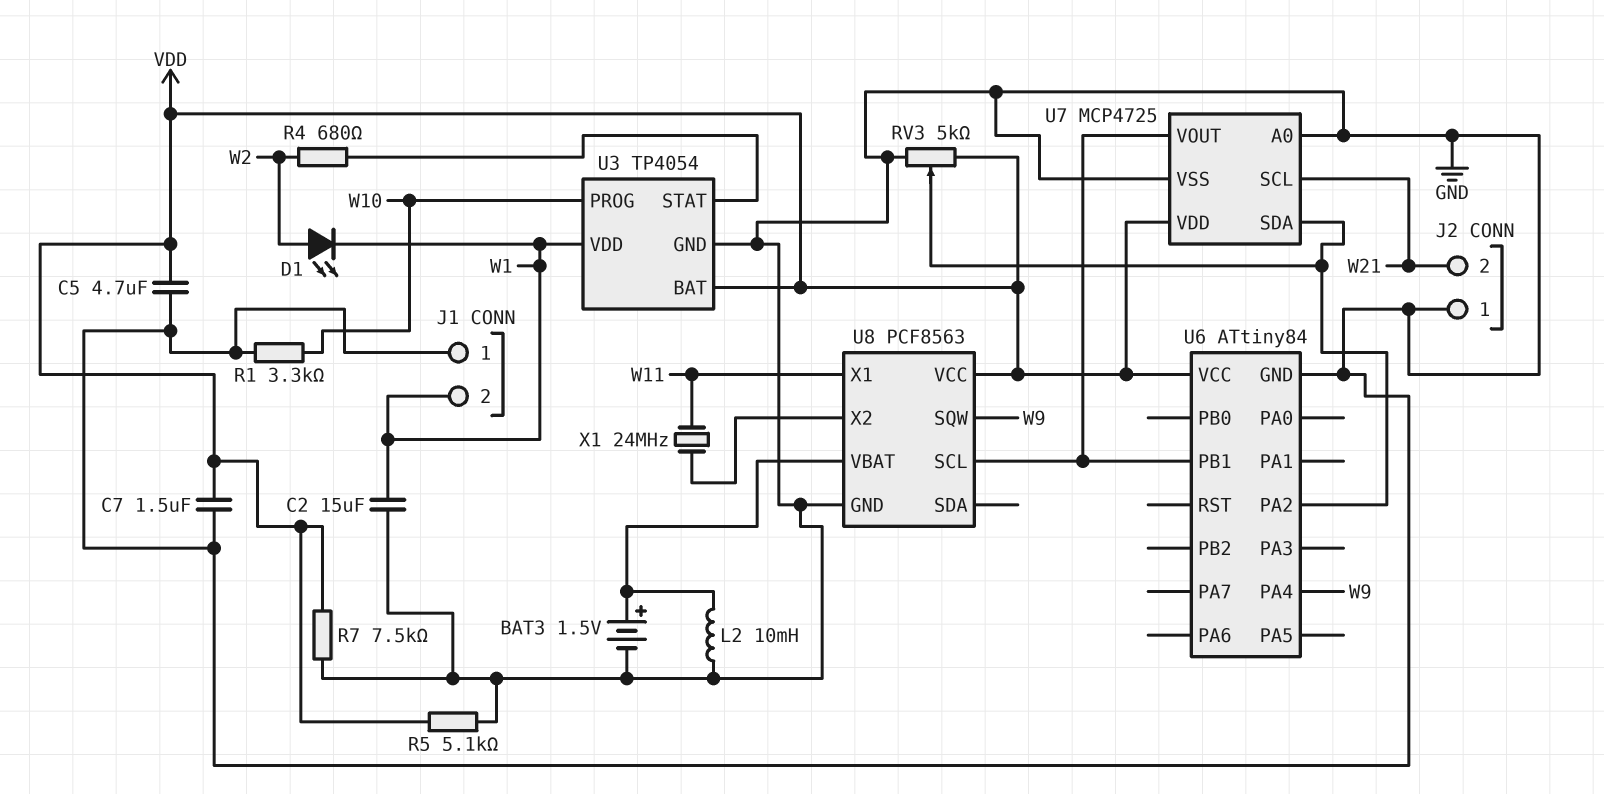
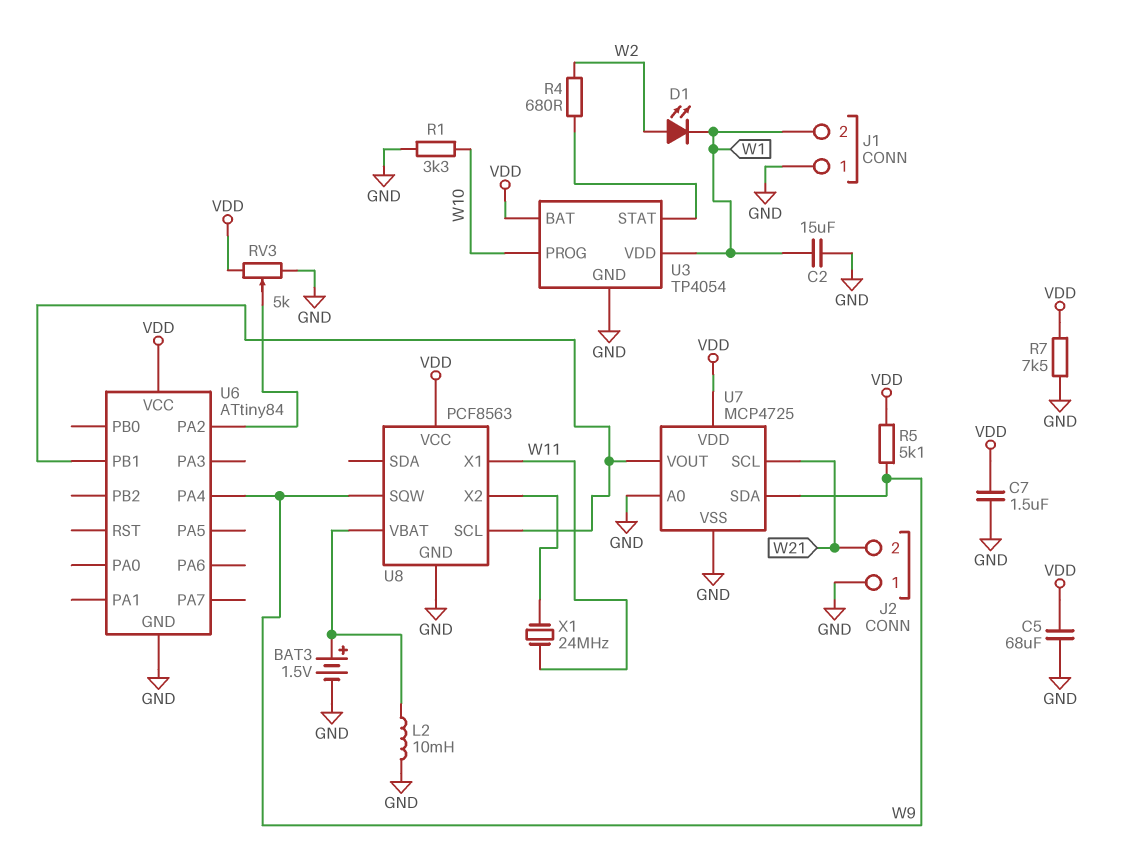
C5: 4.7uF (GND, VDD) -> 68uF (GND, VDD)
R5: 5.1k (GND, VDD) -> 5.1k (VDD, W9)
U7 pin SDA: U6/PA2 -> W9

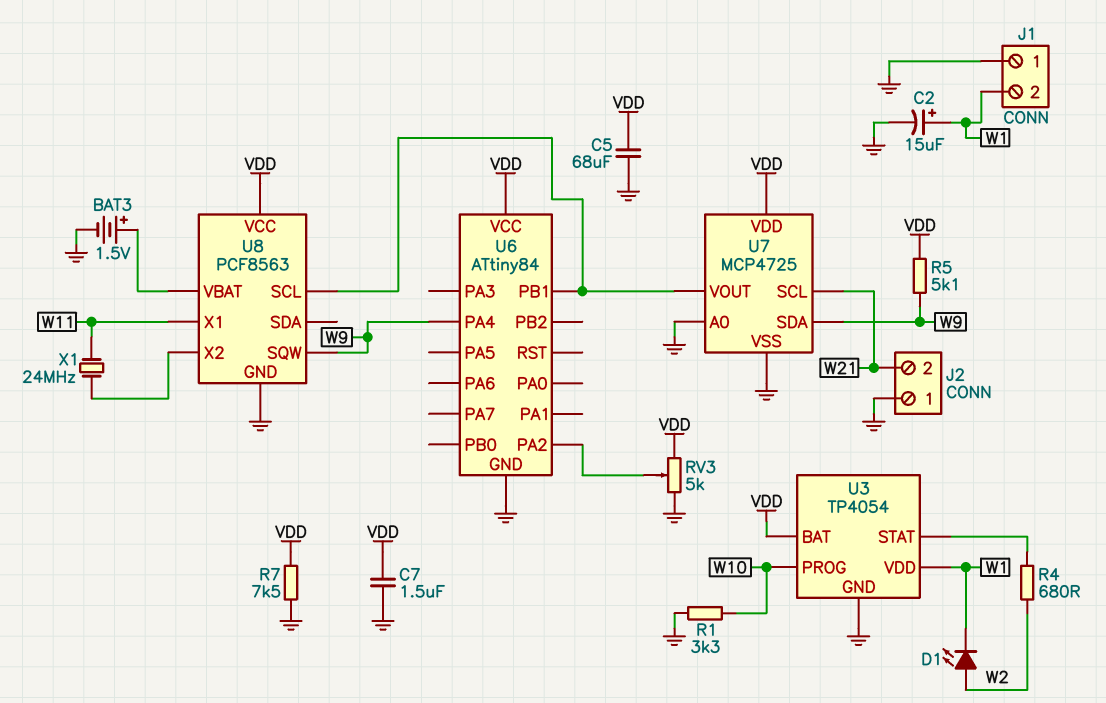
C2: 15uF (GND, W1) -> 15uF (plus W1, minus GND)
L2: 10mH (GND, U8/VBAT) -> none

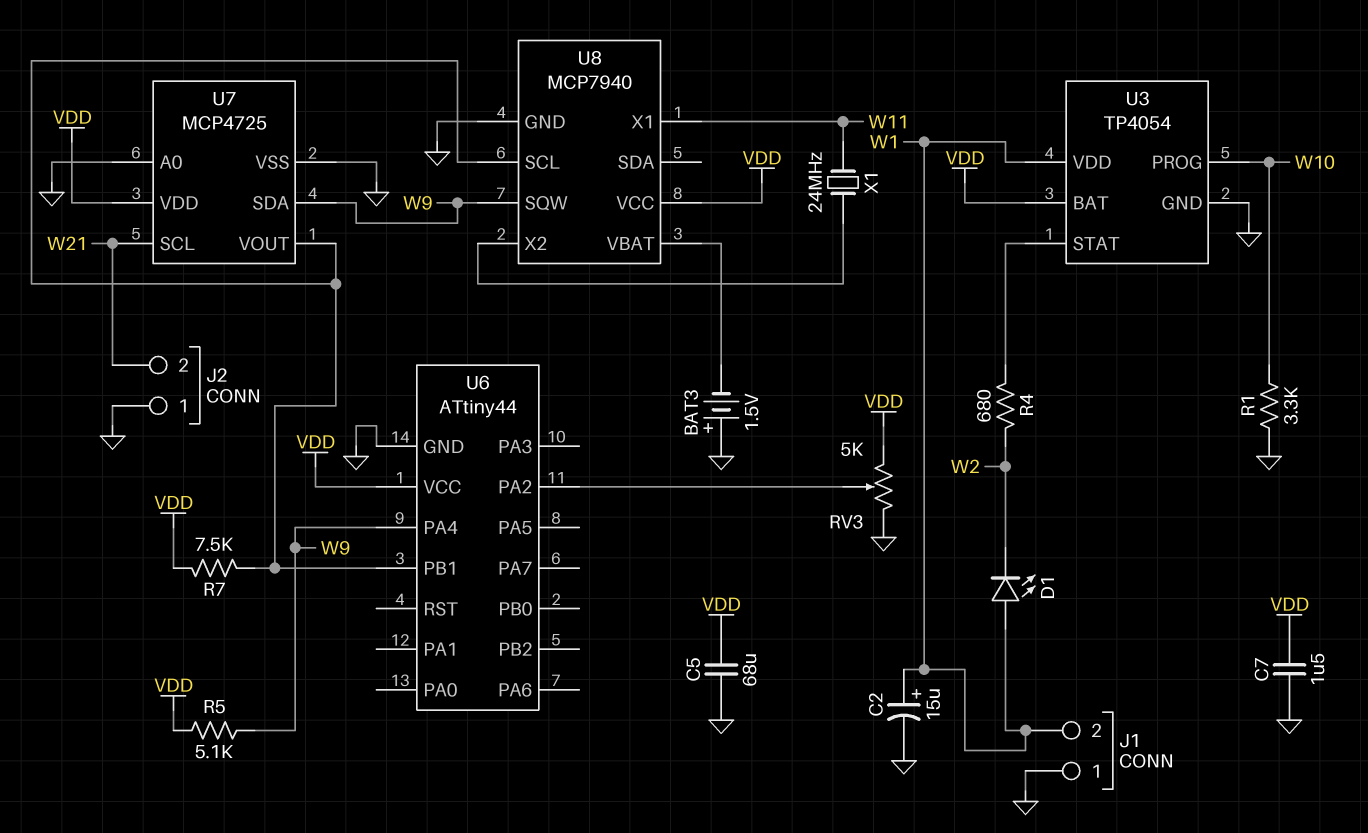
BAT3: 1.5V (plus U8/VBAT, minus GND) -> 1.5V (plus GND, minus U8/VBAT)
D1: LED (A W2, K W1) -> LED (A W1, K W2)
R7: 7.5k (GND, VDD) -> 7.5k (U6/PB1, VDD)
U6: ATtiny84 -> ATtiny44
U8: PCF8563 -> MCP7940

